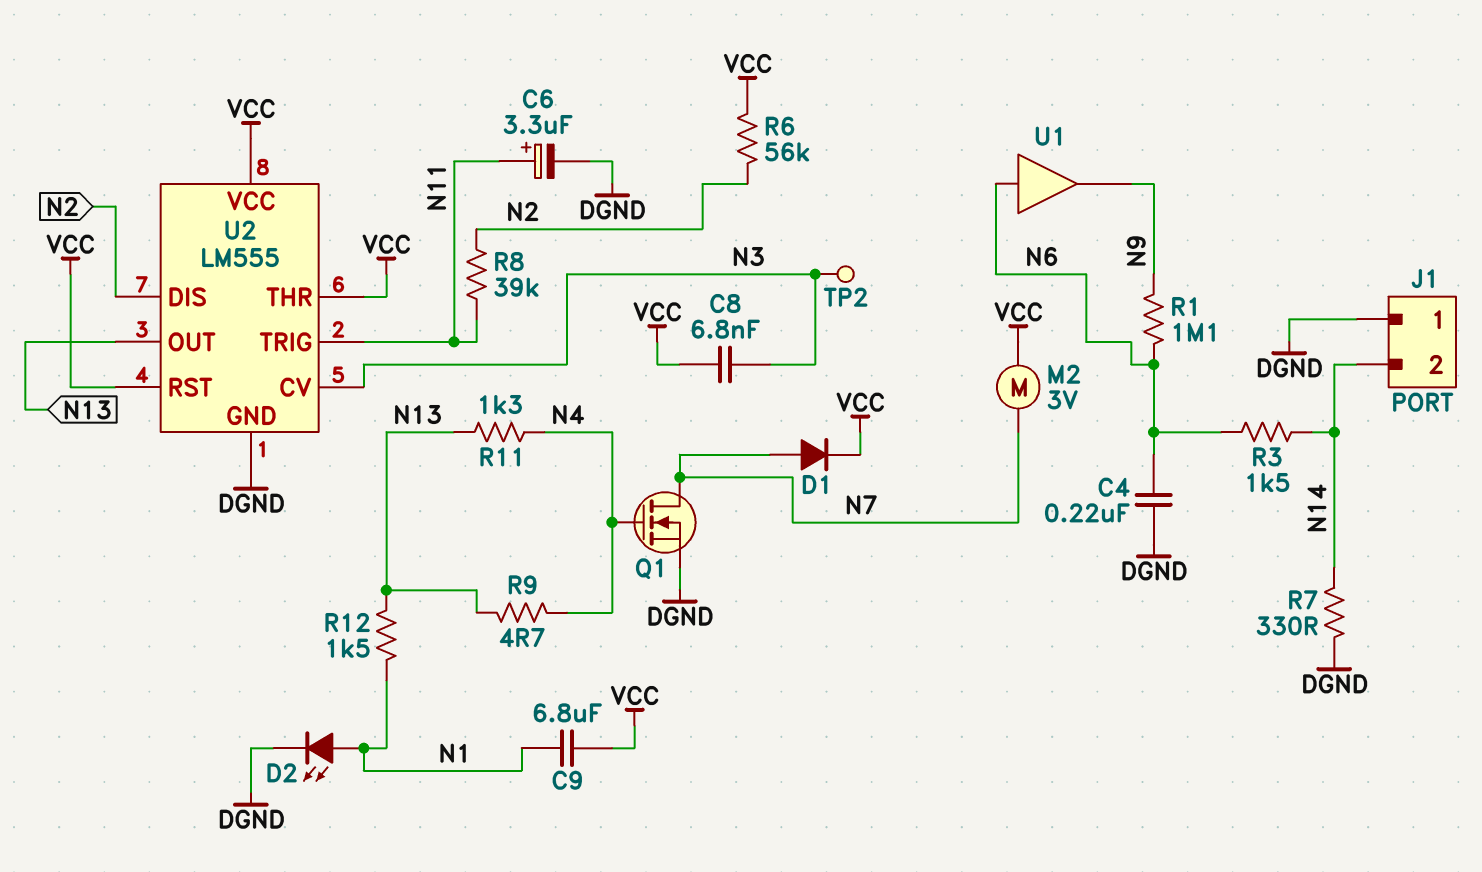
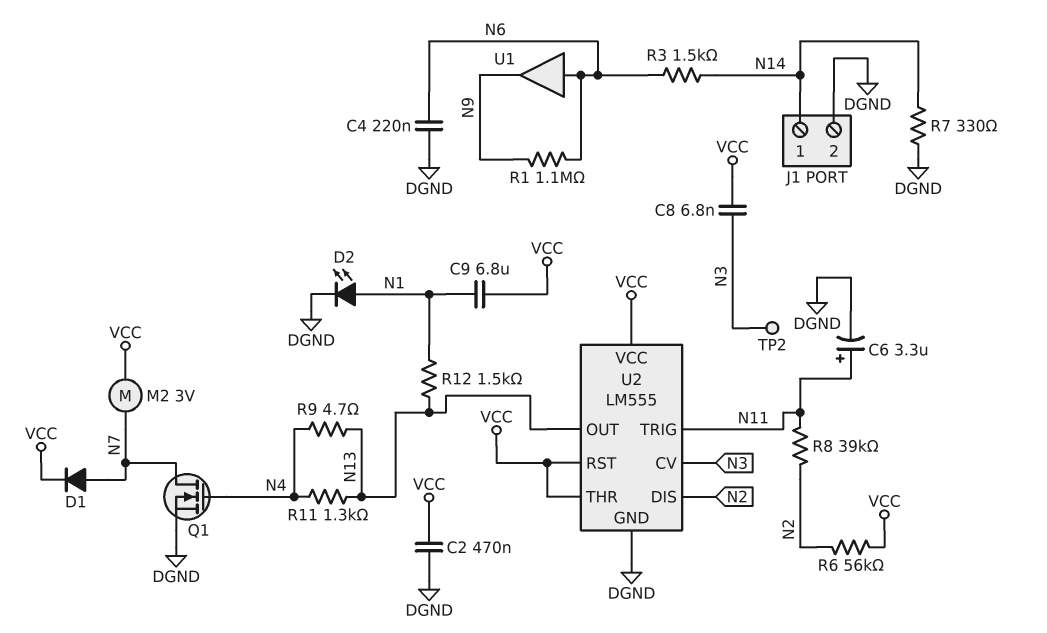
C2: none -> 470nF (DGND, VCC)
J1 pin 1: DGND -> N14
J1 pin 2: N14 -> DGND

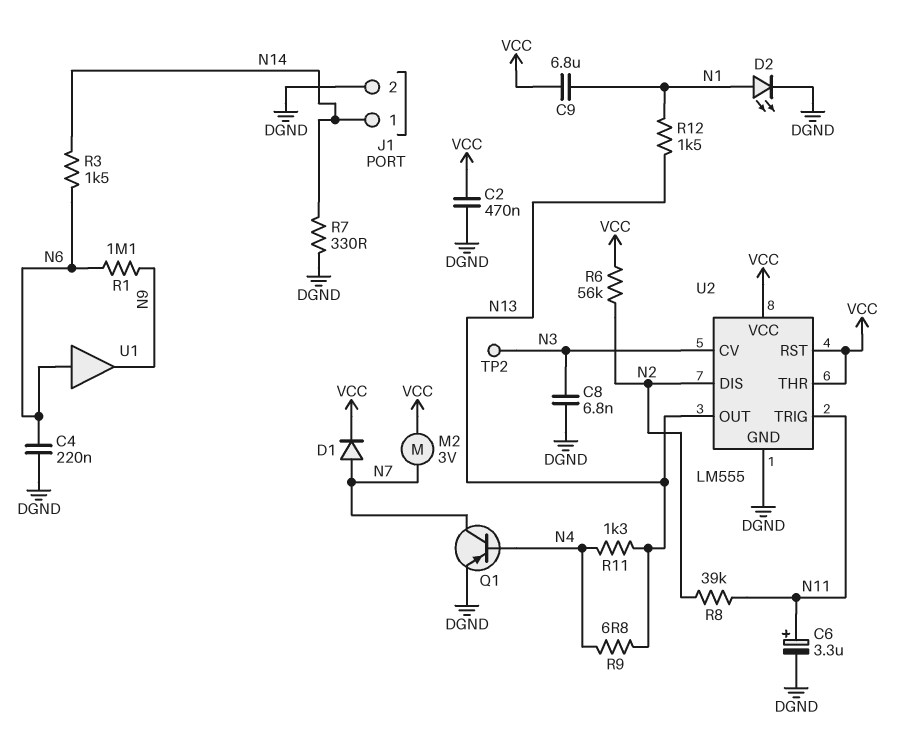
C8: 6.8nF (N3, VCC) -> 6.8nF (DGND, N3)
Q1: NMOS (G N4, D N7, S DGND) -> PNP (B N4, C N7, E DGND)
R9: 4.7 (N4, N13) -> 6.8 (N4, N13)

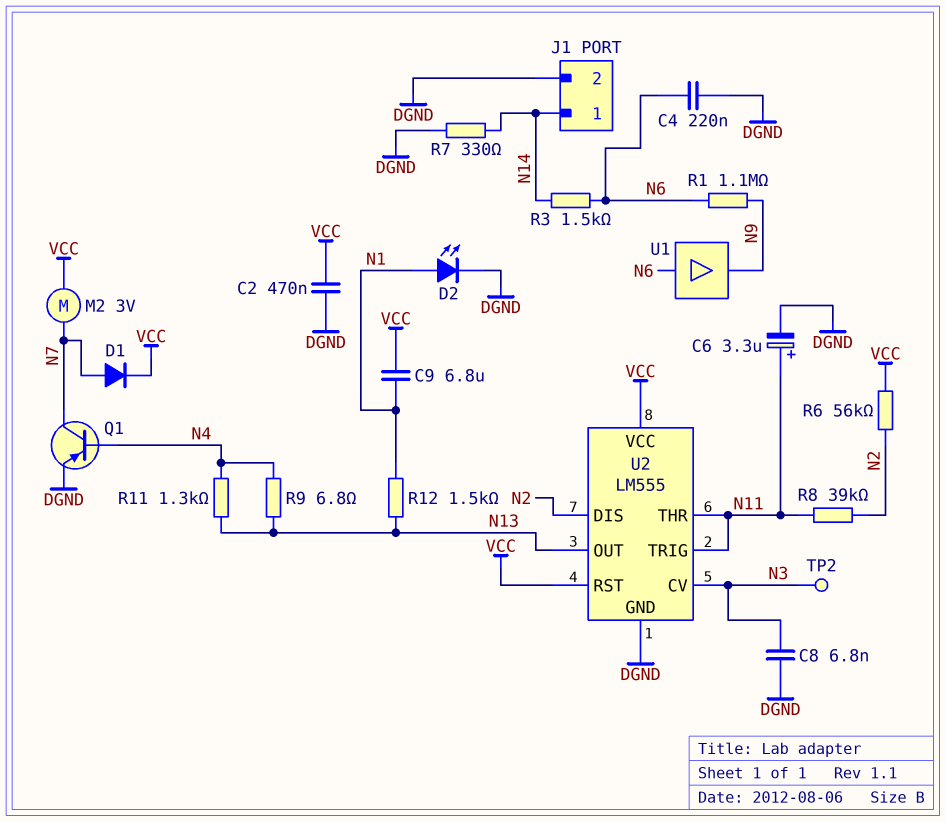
U2 pin THR: VCC -> N11

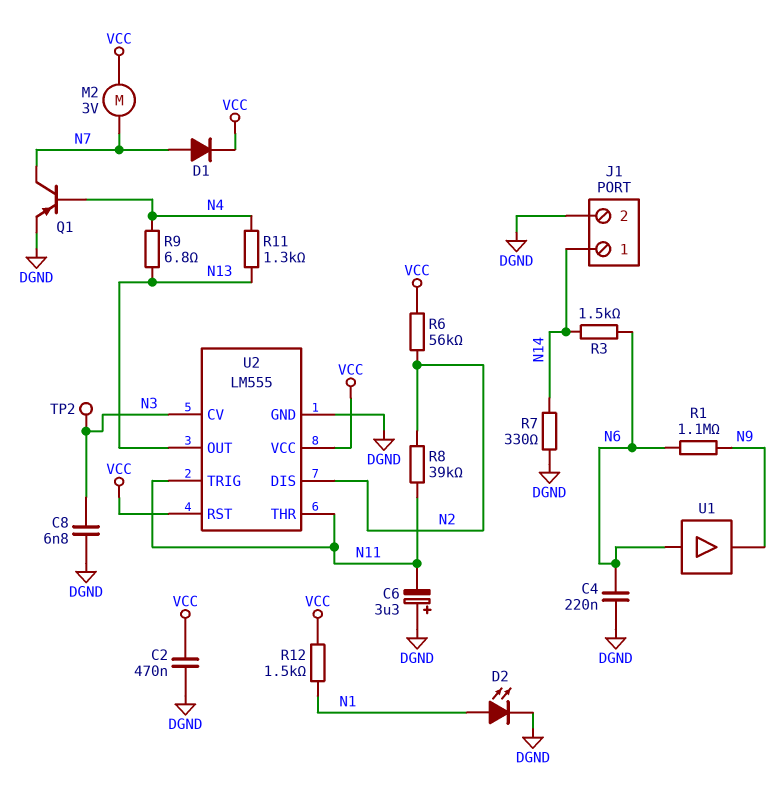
C6: 3.3uF (plus N11, minus DGND) -> 3.3uF (plus DGND, minus N11)
C9: 6.8uF (N1, VCC) -> none
R12: 1.5k (N1, N13) -> 1.5k (N1, VCC)

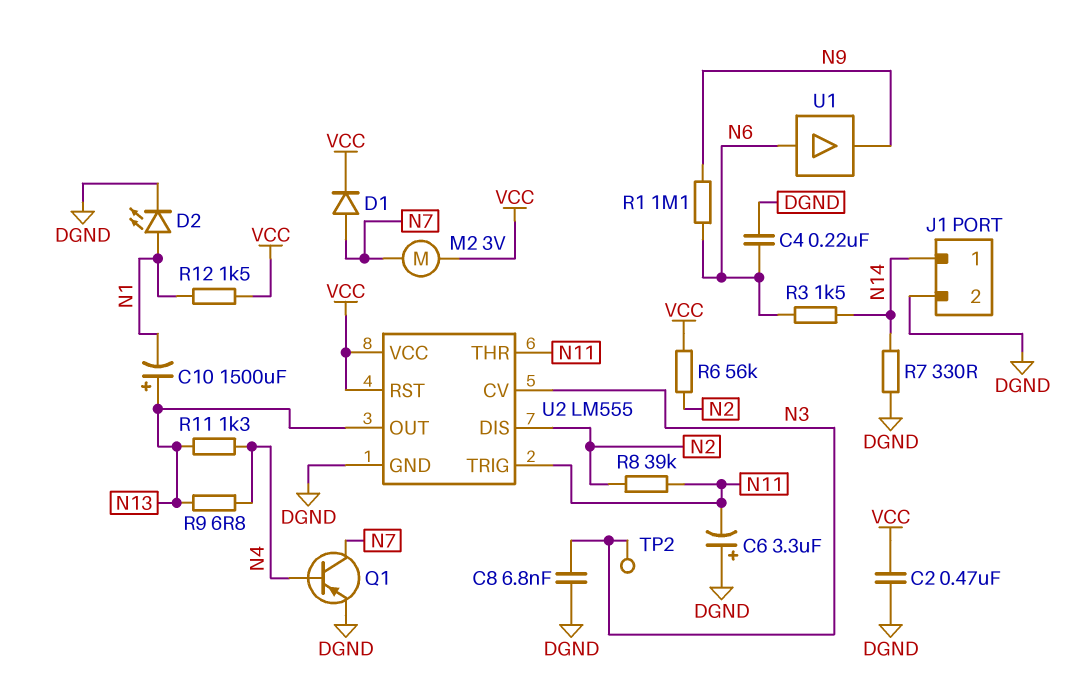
C10: none -> 1500uF (plus N13, minus N1)

